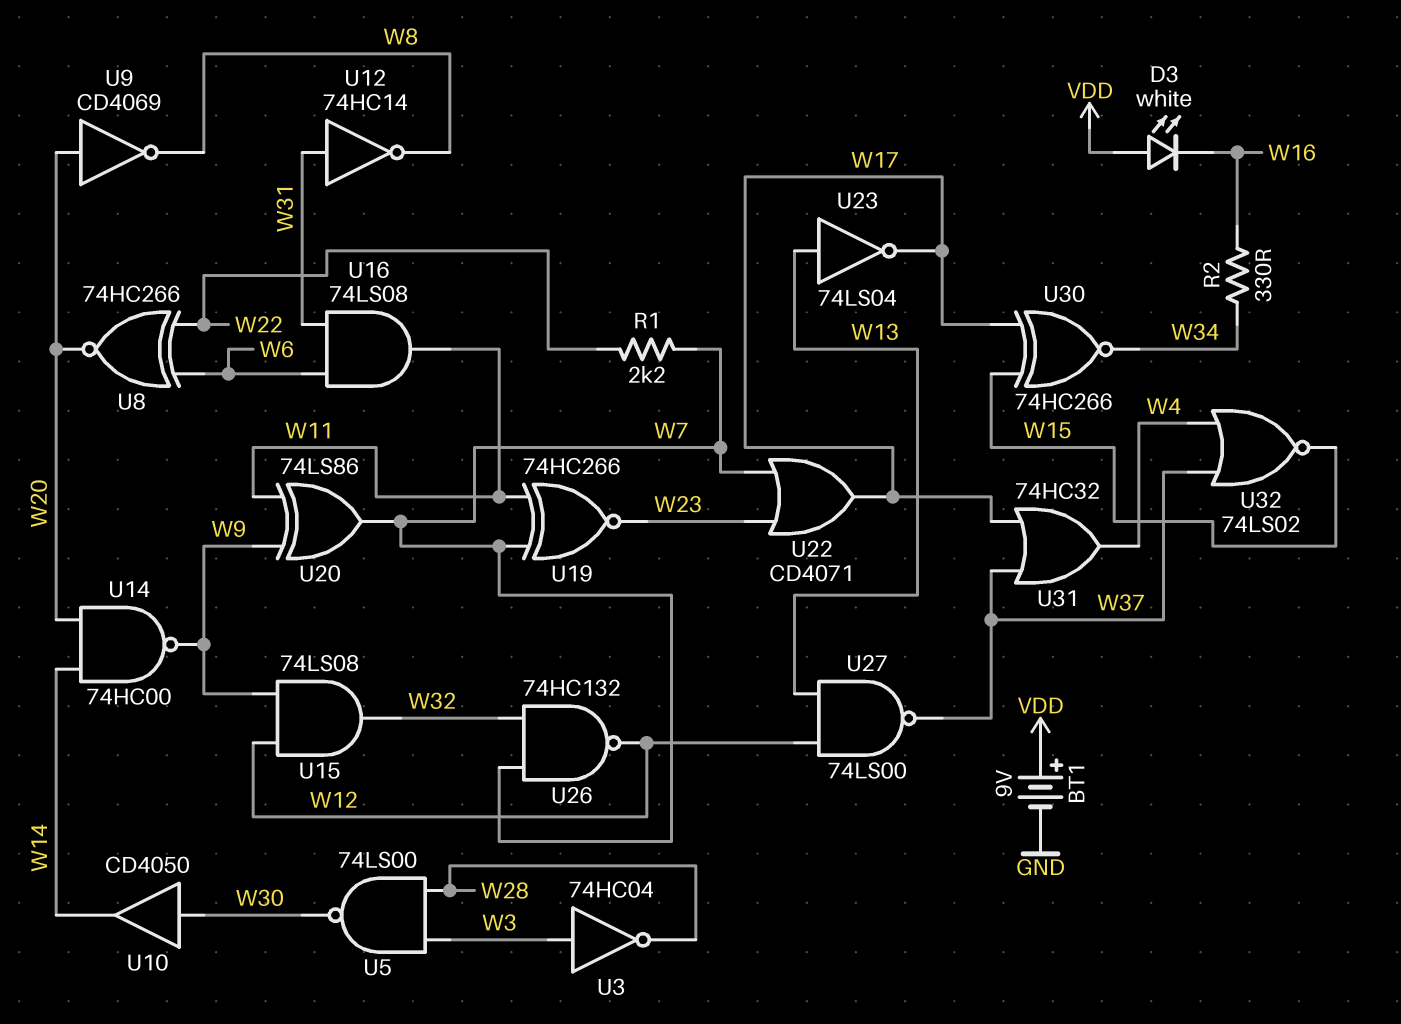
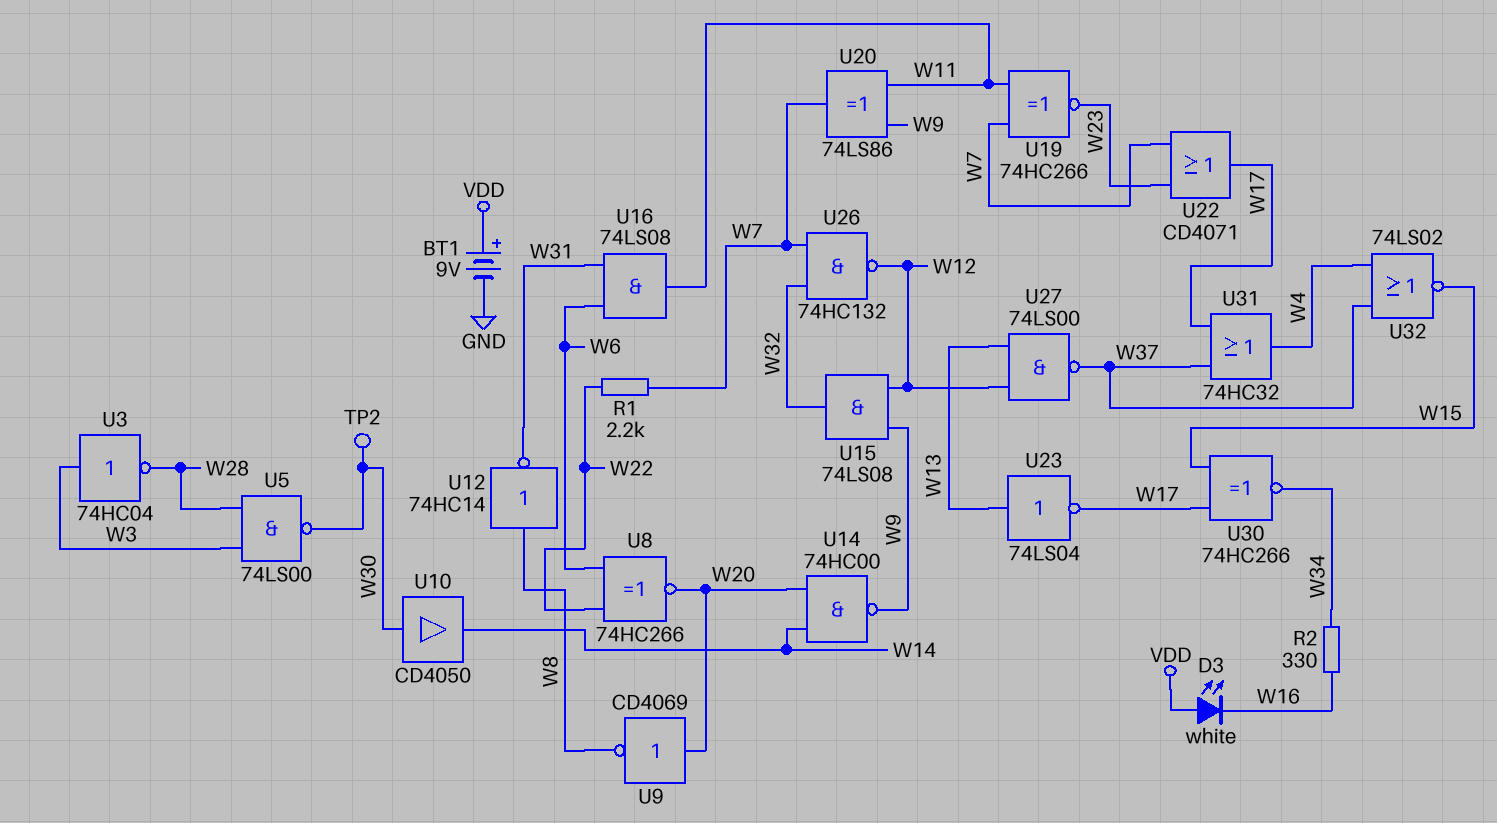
TP2: none -> test point (W30)
U12: NOT 74HC14 (in W31, out W8) -> NOT 74HC14 (in W8, out W31)

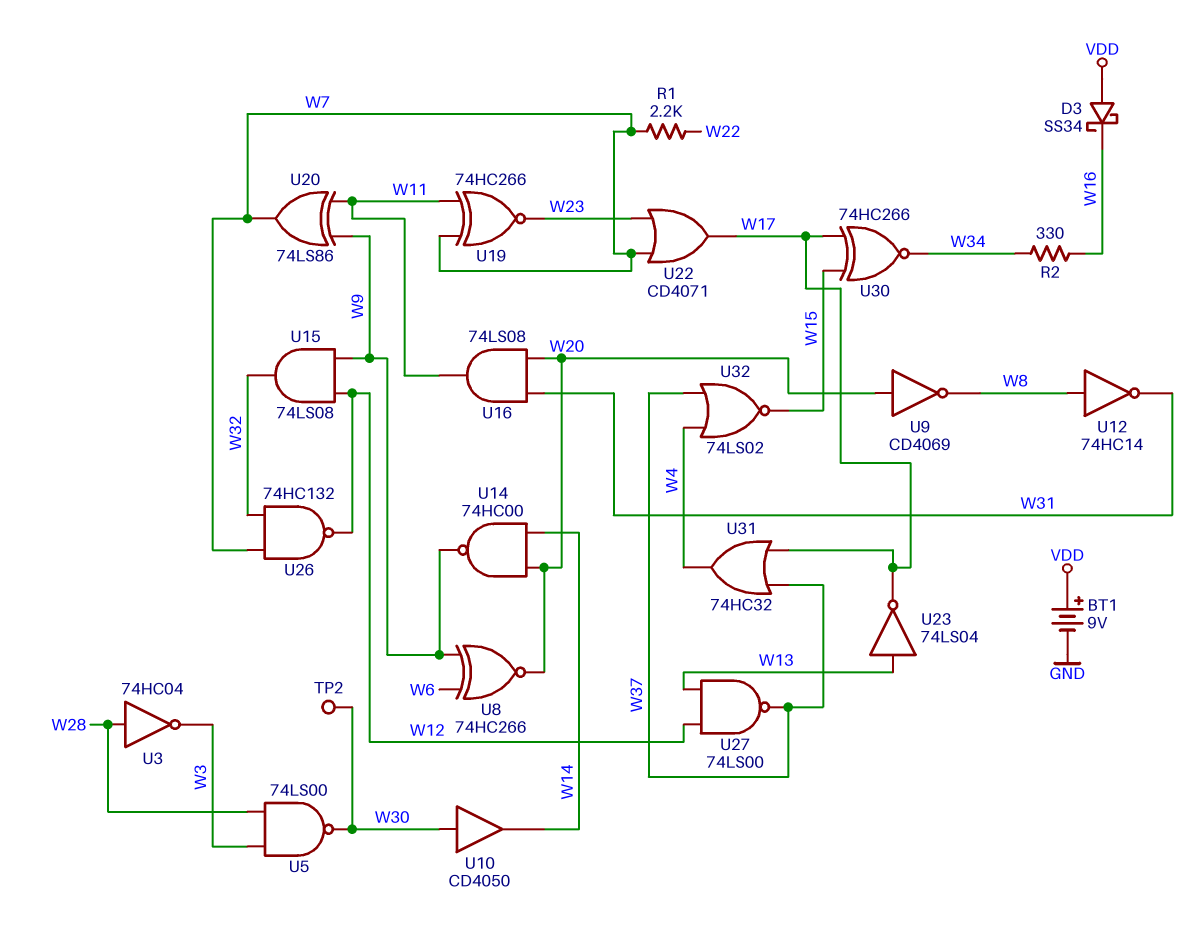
D3: LED white (A VDD, K W16) -> schottky SS34 (A VDD, K W16)
U3: NOT 74HC04 (in W3, out W28) -> NOT 74HC04 (in W28, out W3)
U8: XNOR 74HC266 (in W6, in W22, out W20) -> XNOR 74HC266 (in W6, in W9, out W20)
U16: AND 74LS08 (in W6, in W31, out W11) -> AND 74LS08 (in W20, in W31, out W11)

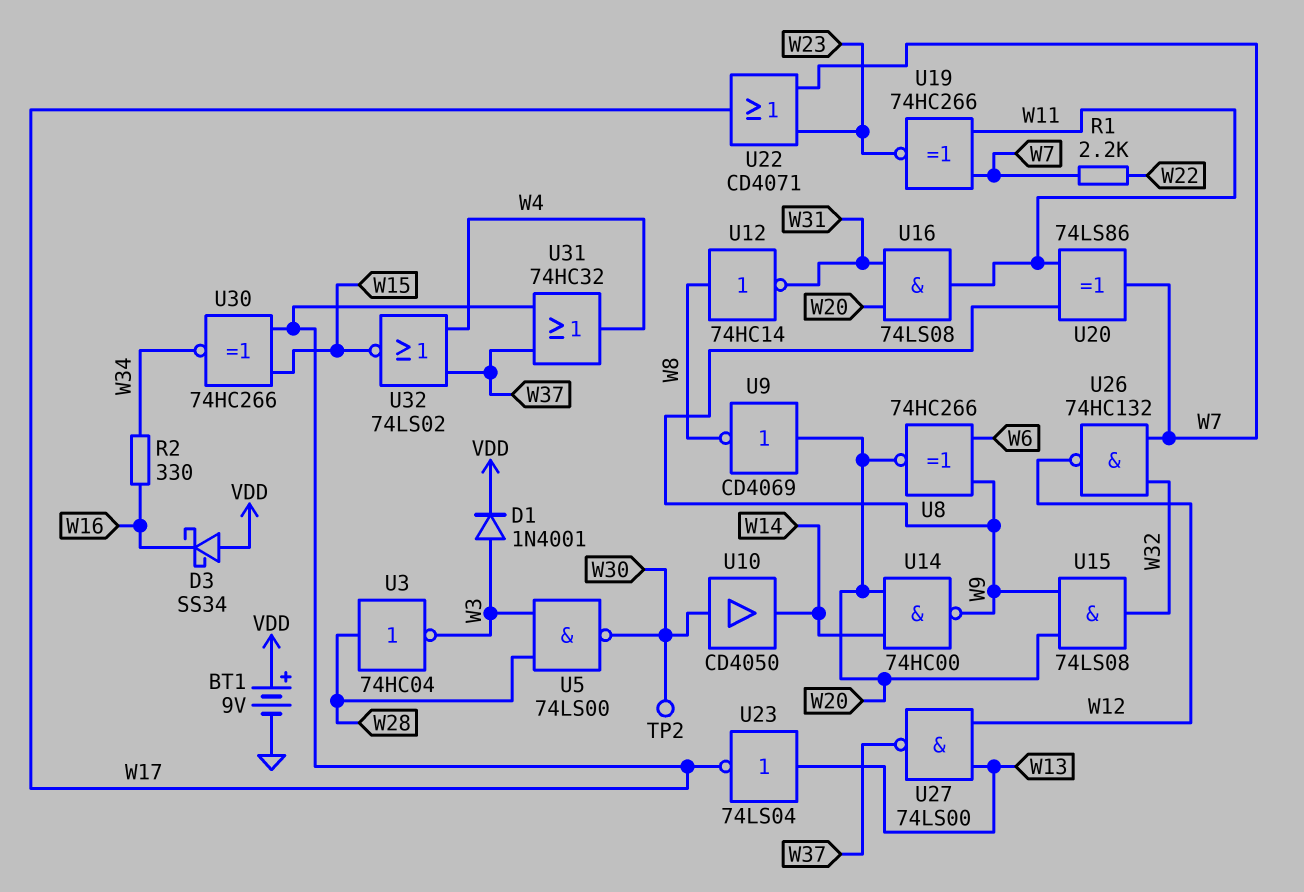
D1: none -> diode 1N4001 (A W3, K VDD)
U15: AND 74LS08 (in W9, in W12, out W32) -> AND 74LS08 (in W9, in W20, out W32)

